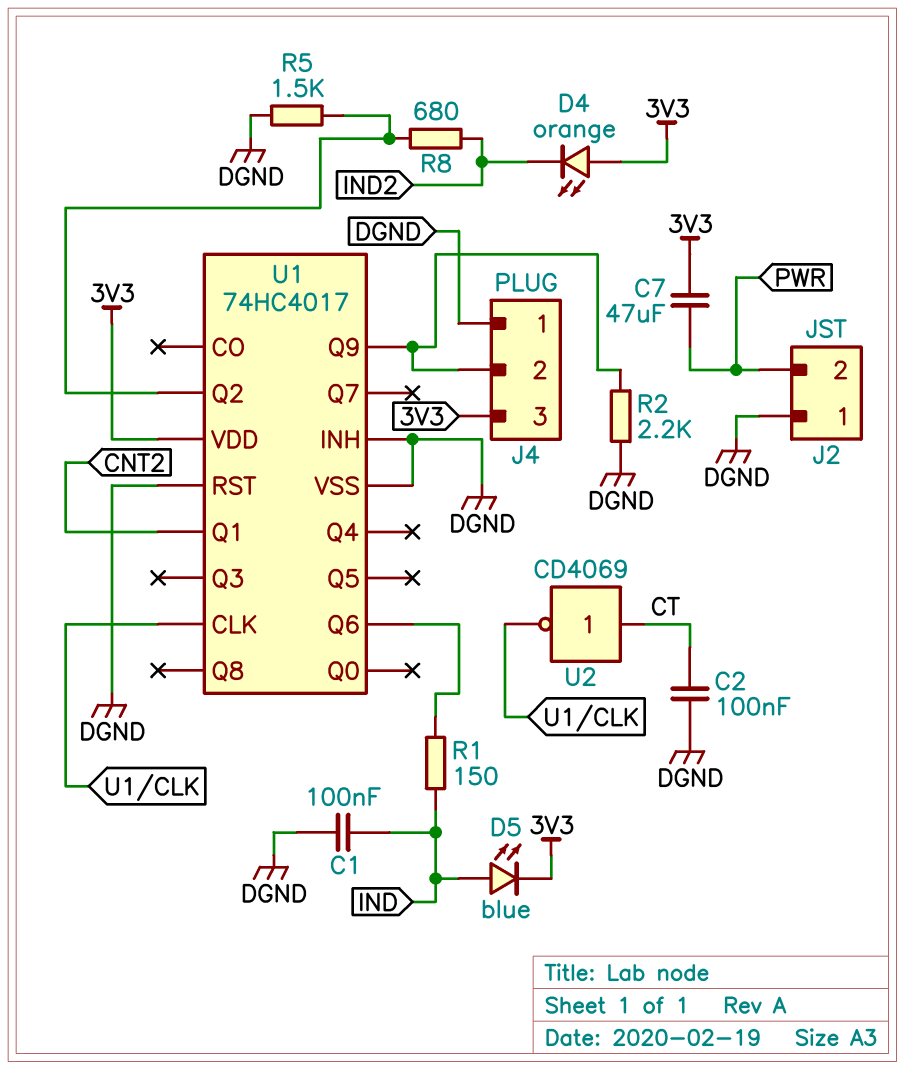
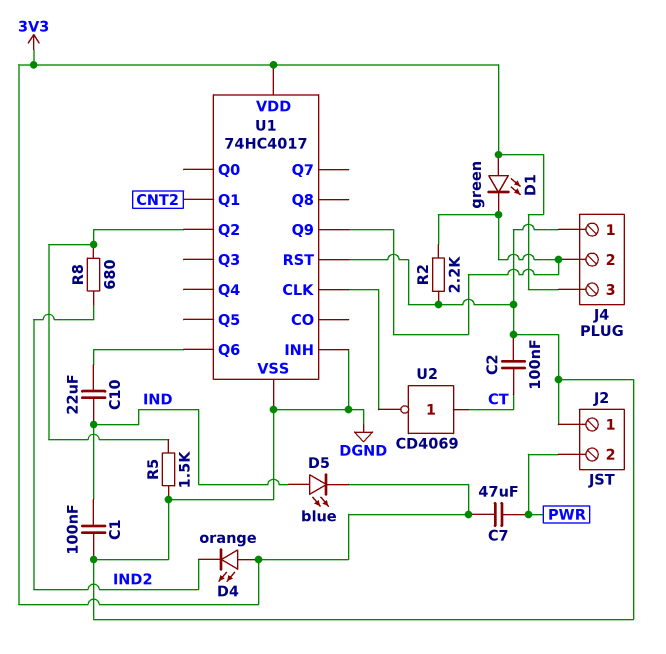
C10: none -> 22uF (IND, U1/Q6)
D1: none -> LED green (A 3V3, K J4/2)
R1: 150 (IND, U1/Q6) -> none

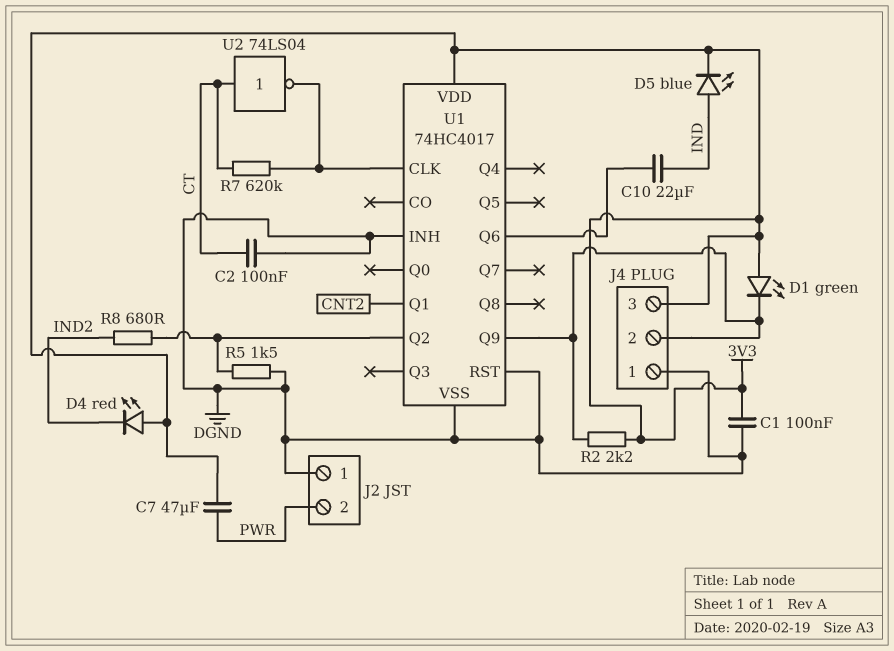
C1: 100nF (DGND, IND) -> 100nF (3V3, DGND)
D4: LED orange (A 3V3, K IND2) -> LED red (A 3V3, K IND2)
R2: 2.2k (DGND, J4/2) -> 2.2k (3V3, J4/2)
R7: none -> 620k (CT, U1/CLK)
U2: NOT CD4069 (in CT, out U1/CLK) -> NOT 74LS04 (in CT, out U1/CLK)

